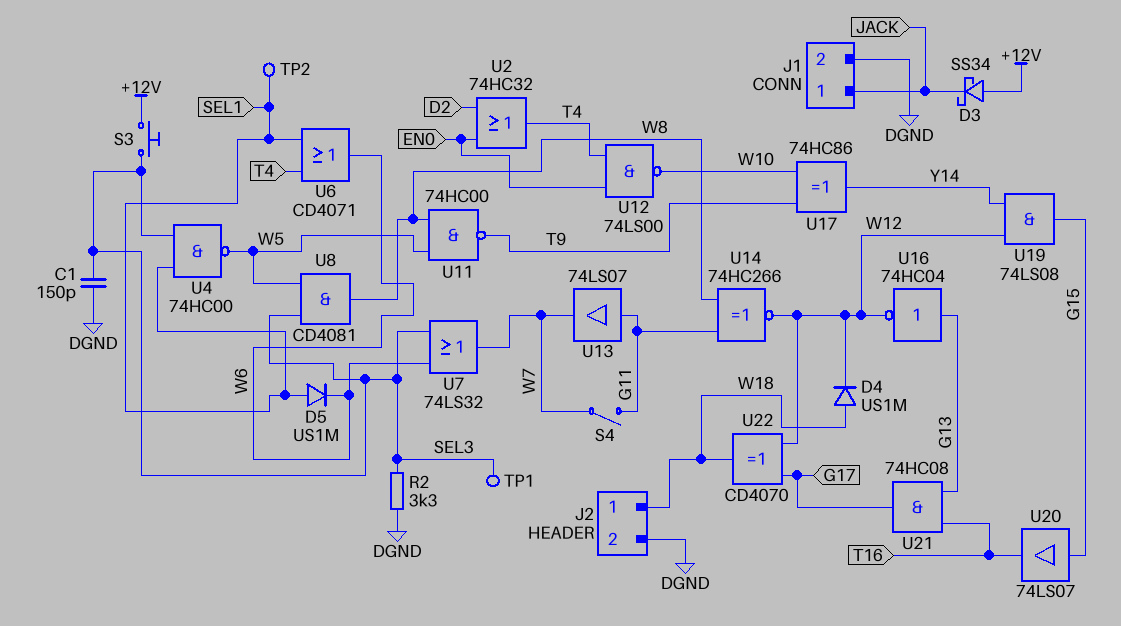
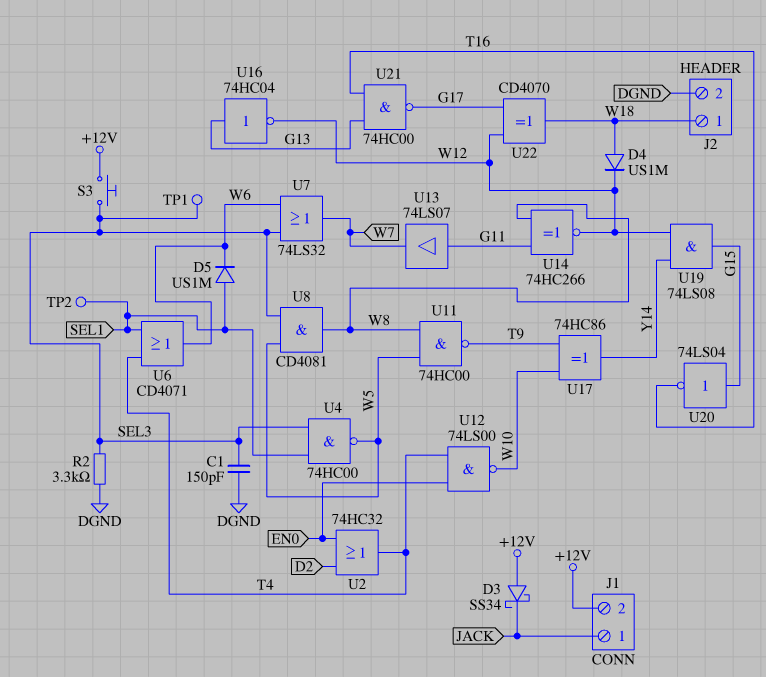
J1 pin 2: DGND -> +12V
S4: switch (G11, W7) -> none
U20: buffer 74LS07 (in G15, out T16) -> NOT 74LS04 (in G15, out T16)
U21: AND 74HC08 (in G13, in T16, out G17) -> NAND 74HC00 (in G13, in T16, out G17)

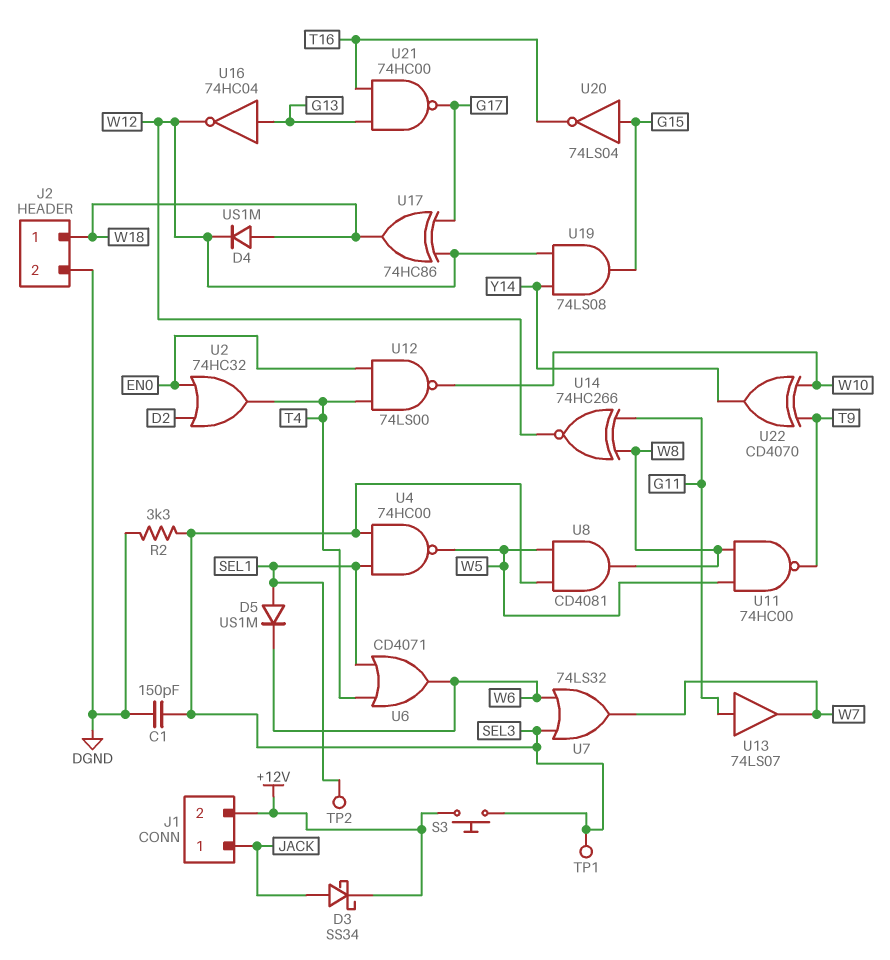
D3: schottky SS34 (A +12V, K JACK) -> schottky SS34 (A JACK, K +12V)
U17: XOR 74HC86 (in T9, in W10, out Y14) -> XOR 74HC86 (in G17, in W12, out W18)
U22: XOR CD4070 (in G17, in W12, out W18) -> XOR CD4070 (in T9, in W10, out Y14)

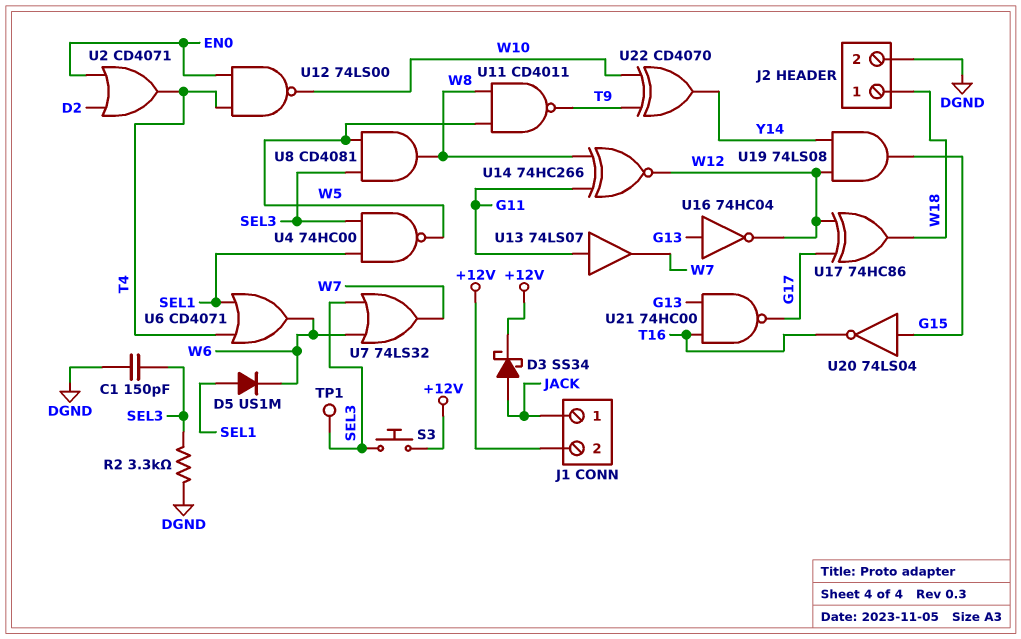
D4: diode US1M (A W18, K W12) -> none
TP2: test point (SEL1) -> none
U2: OR 74HC32 (in D2, in EN0, out T4) -> OR CD4071 (in D2, in EN0, out T4)
U11: NAND 74HC00 (in W5, in W8, out T9) -> NAND CD4011 (in W5, in W8, out T9)

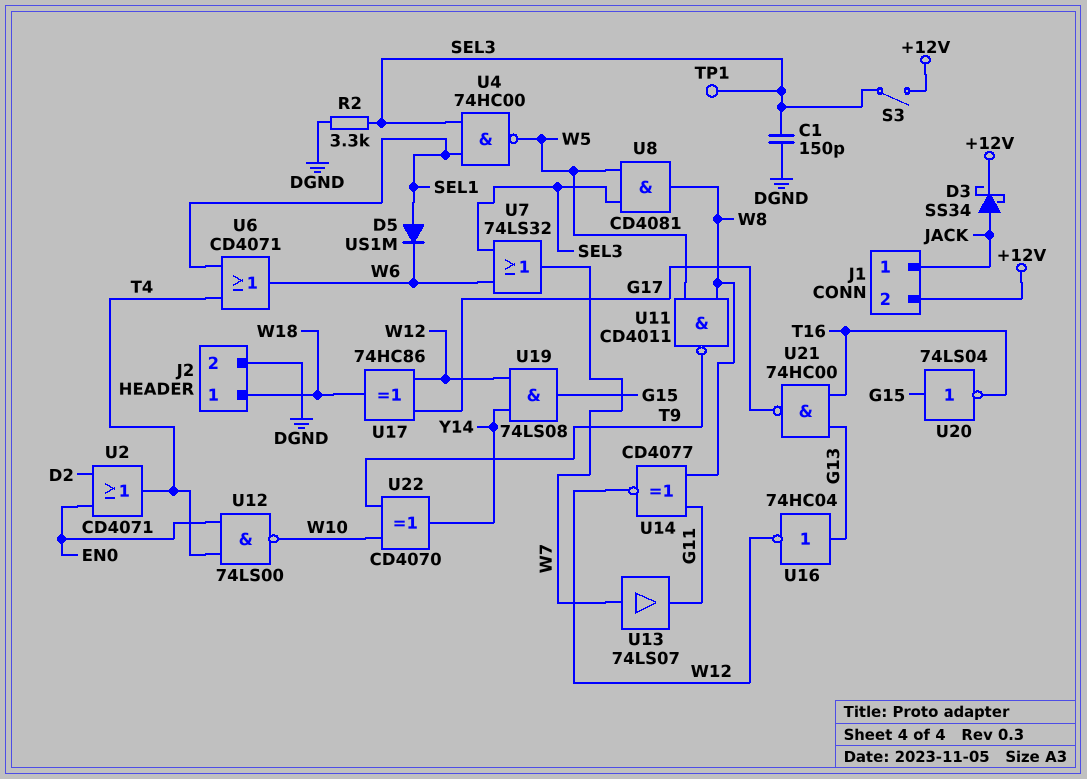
S3: button (+12V, SEL3) -> switch (+12V, SEL3)
U13: buffer 74LS07 (in G11, out W7) -> buffer 74LS07 (in W7, out G11)
U14: XNOR 74HC266 (in G11, in W8, out W12) -> XNOR CD4077 (in G11, in W8, out W12)

